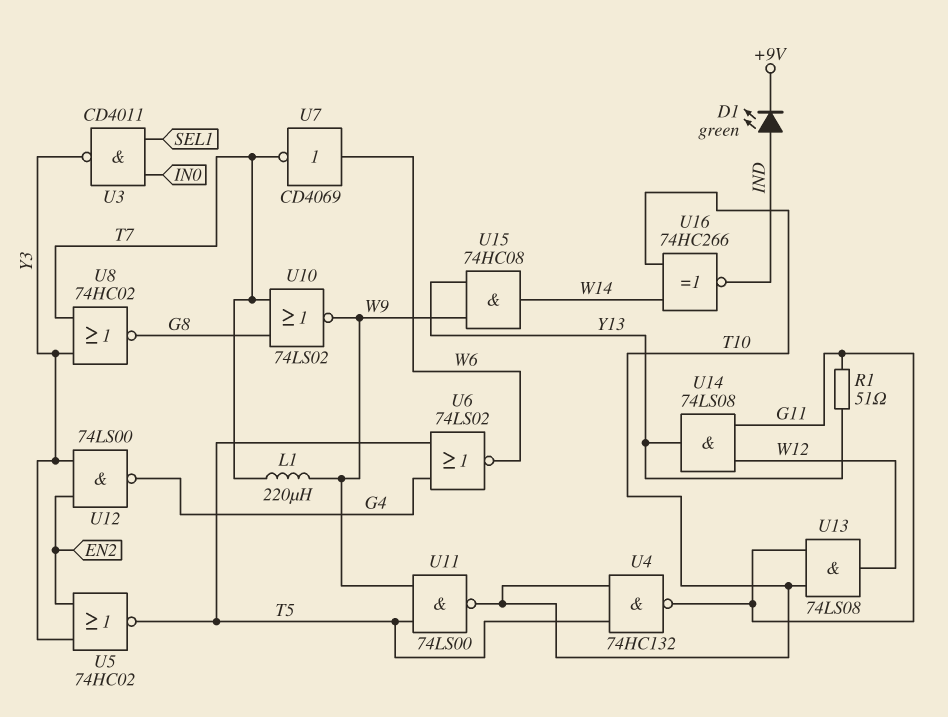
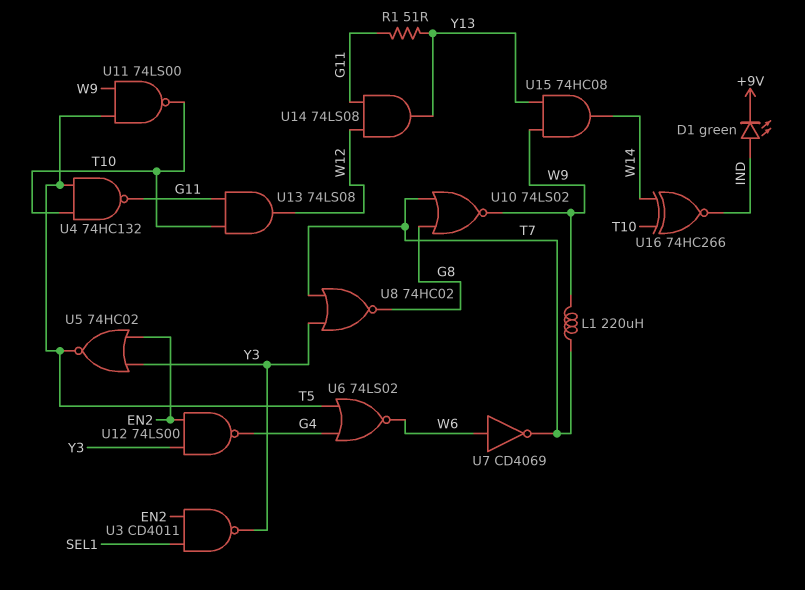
U3: NAND CD4011 (in IN0, in SEL1, out Y3) -> NAND CD4011 (in EN2, in SEL1, out Y3)

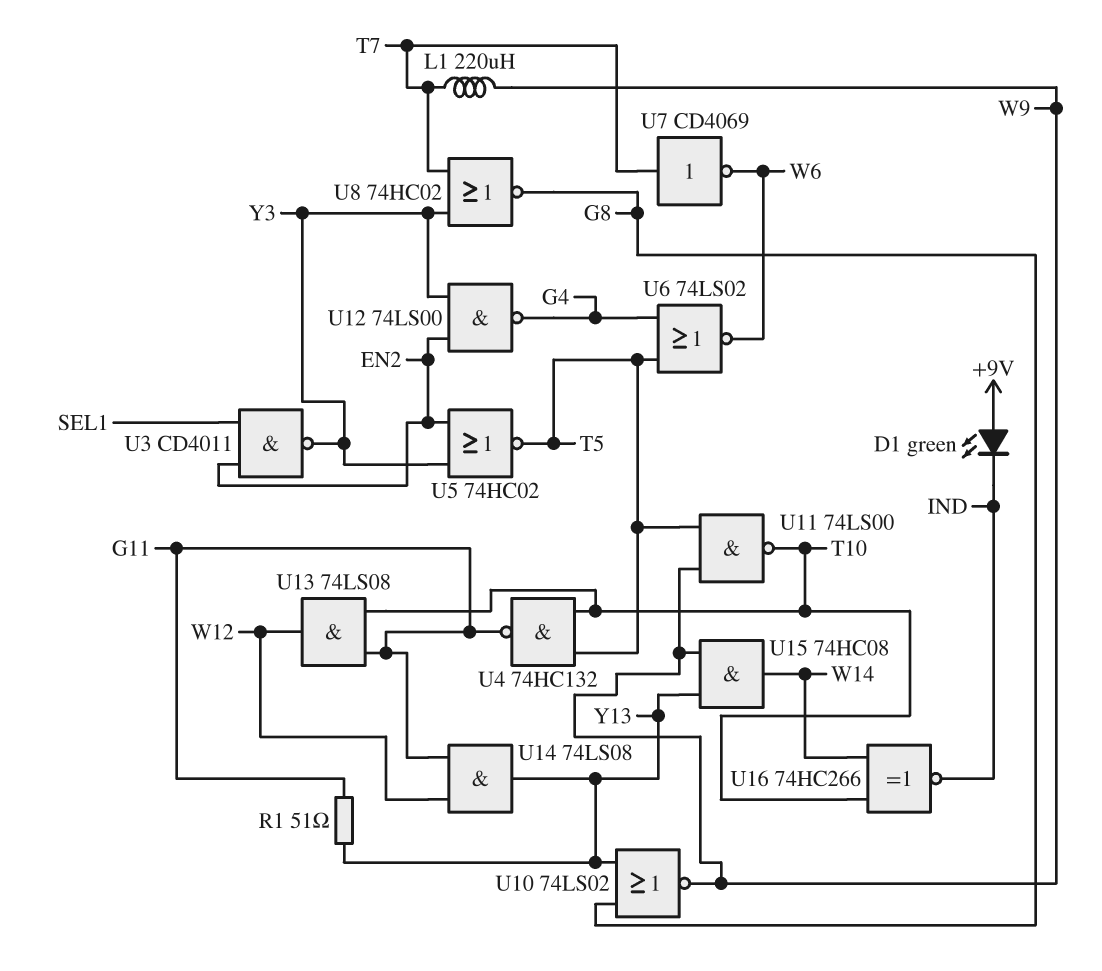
D1: LED green (A IND, K +9V) -> LED green (A +9V, K IND)
U7: NOT CD4069 (in W6, out T7) -> NOT CD4069 (in T7, out W6)
U10: NOR 74LS02 (in G8, in T7, out W9) -> NOR 74LS02 (in G8, in Y13, out W9)

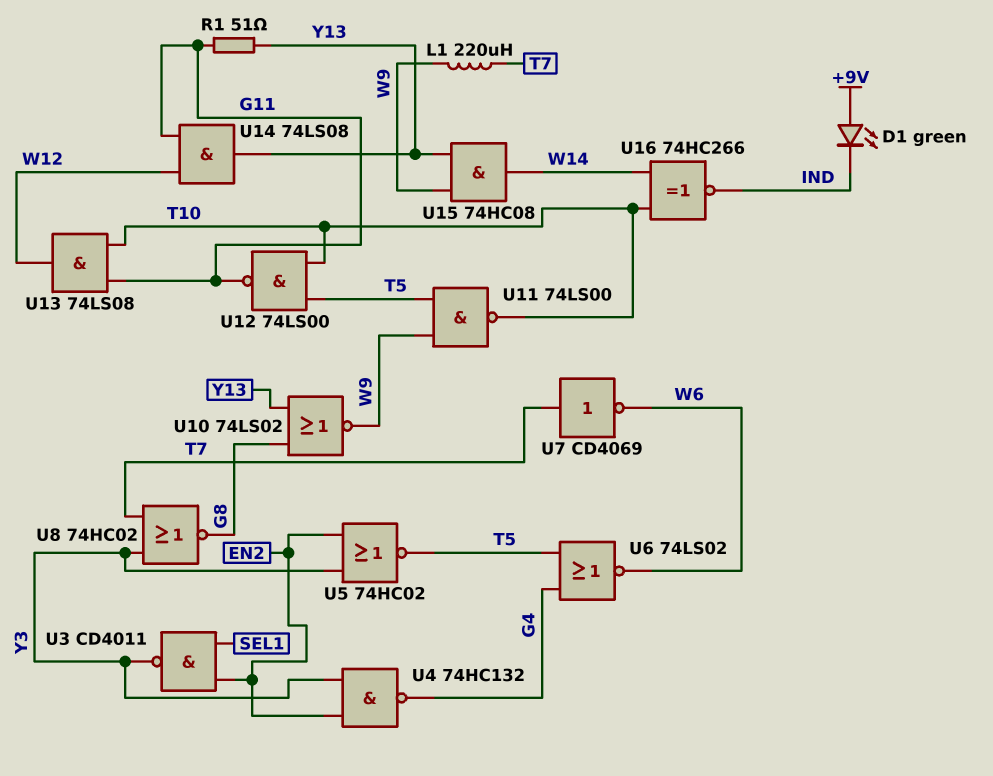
U4: NAND 74HC132 (in T5, in T10, out G11) -> NAND 74HC132 (in EN2, in Y3, out G4)
U12: NAND 74LS00 (in EN2, in Y3, out G4) -> NAND 74LS00 (in T5, in T10, out G11)

